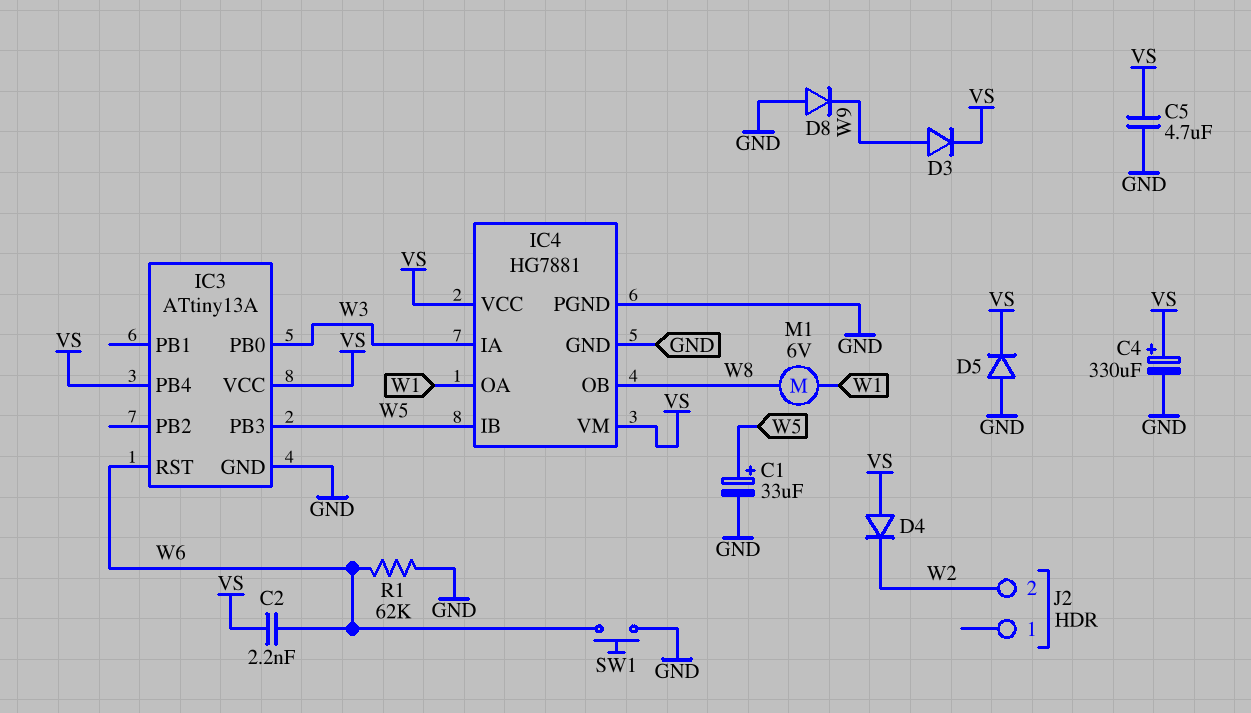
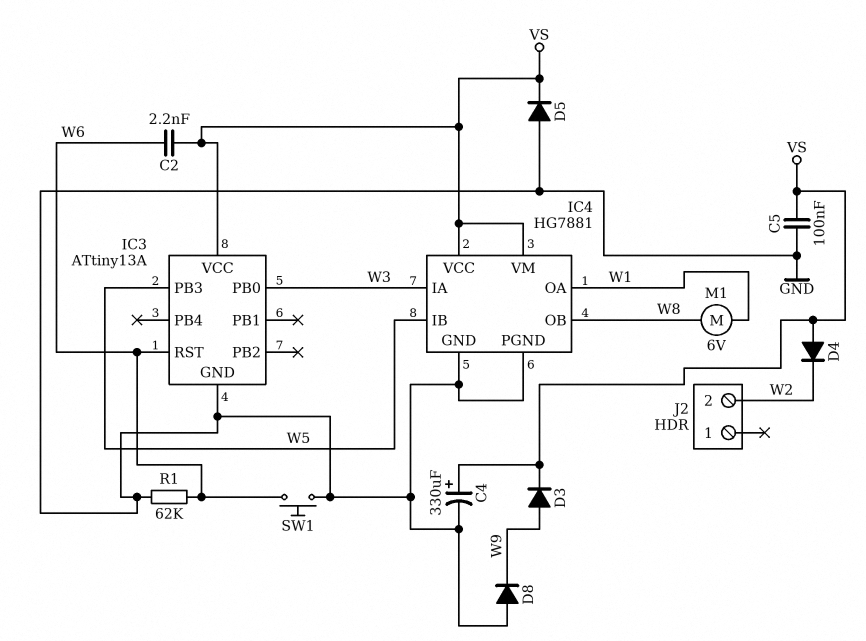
C1: 33uF (plus W5, minus GND) -> none
C5: 4.7uF (GND, VS) -> 100nF (GND, VS)
IC3 pin PB4: VS -> none

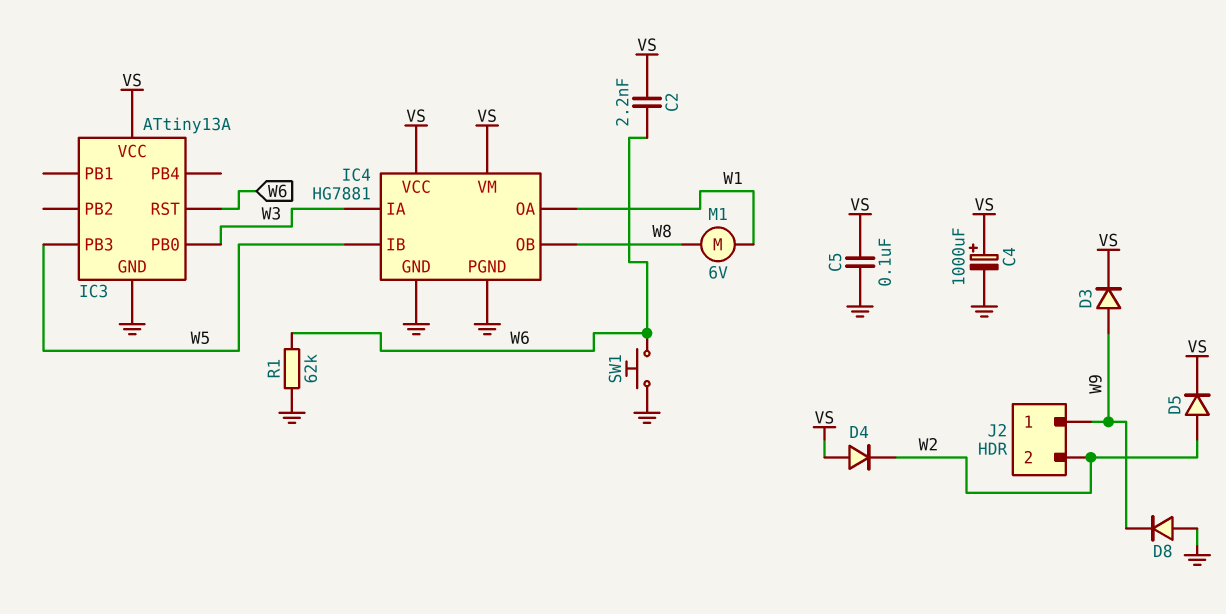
C4: 330uF (plus VS, minus GND) -> 1000uF (plus VS, minus GND)
D5: diode (A GND, K VS) -> diode (A W2, K VS)
J2 pin 1: none -> W9

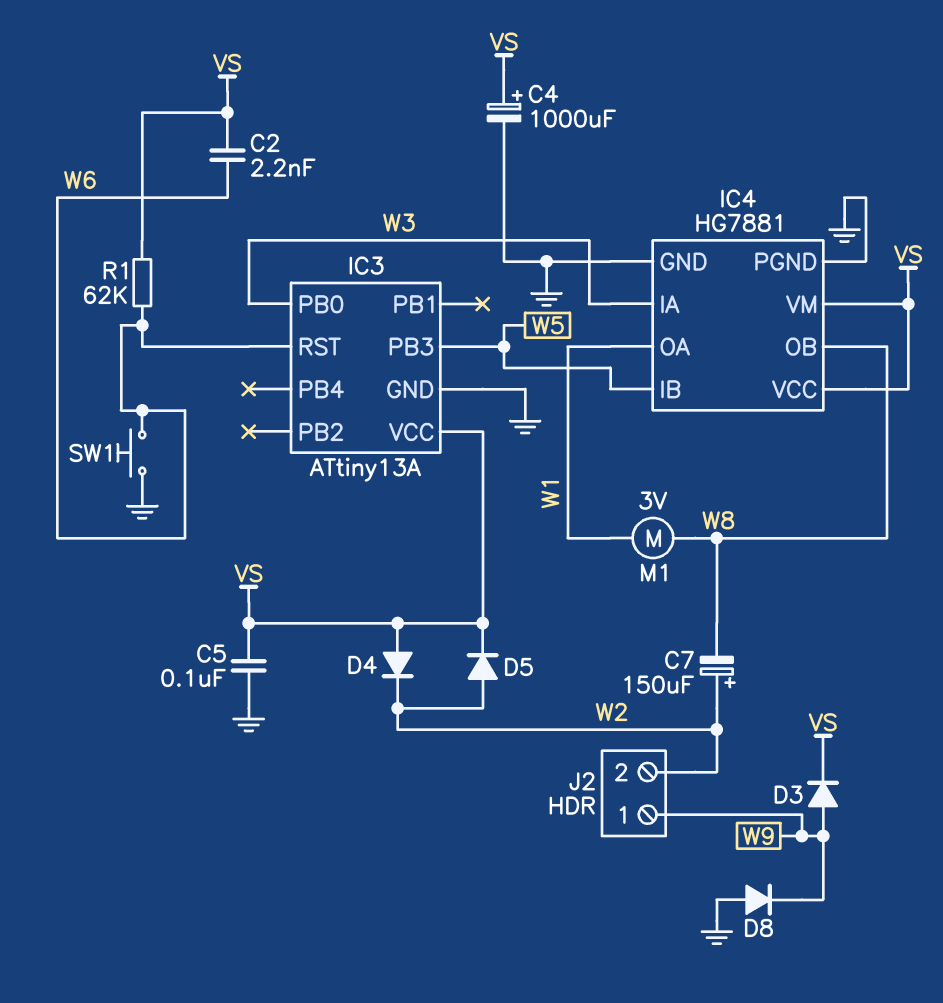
C7: none -> 150uF (plus W2, minus W8)
M1: motor 6V (W1, W8) -> motor 3V (W1, W8)
R1: 62k (GND, W6) -> 62k (VS, W6)

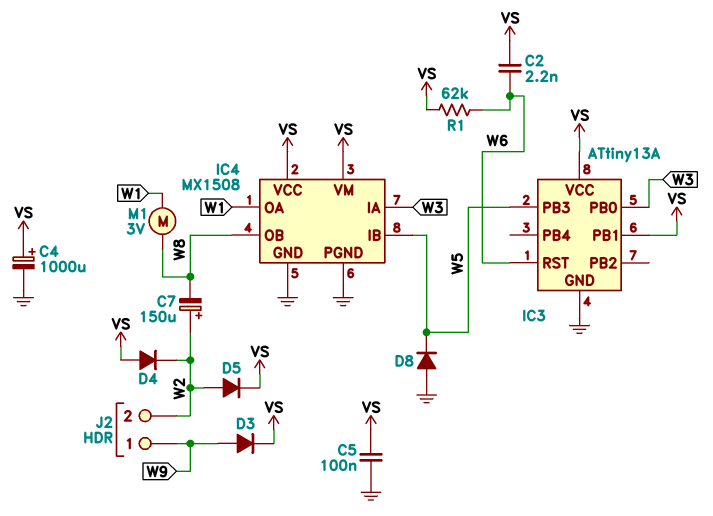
D8: diode (A GND, K W9) -> diode (A GND, K W5)
IC3 pin PB1: none -> VS
IC4: HG7881 -> MX1508
SW1: button (GND, W6) -> none

